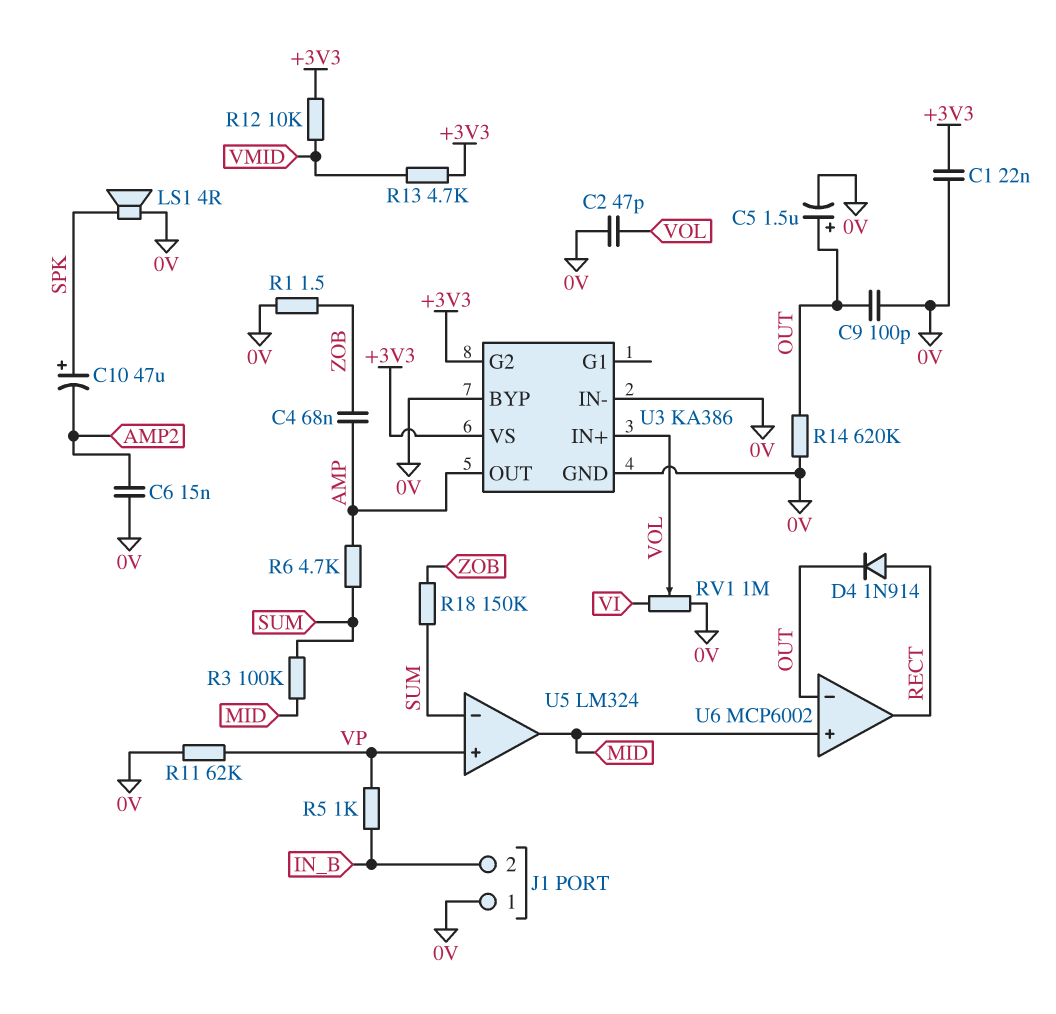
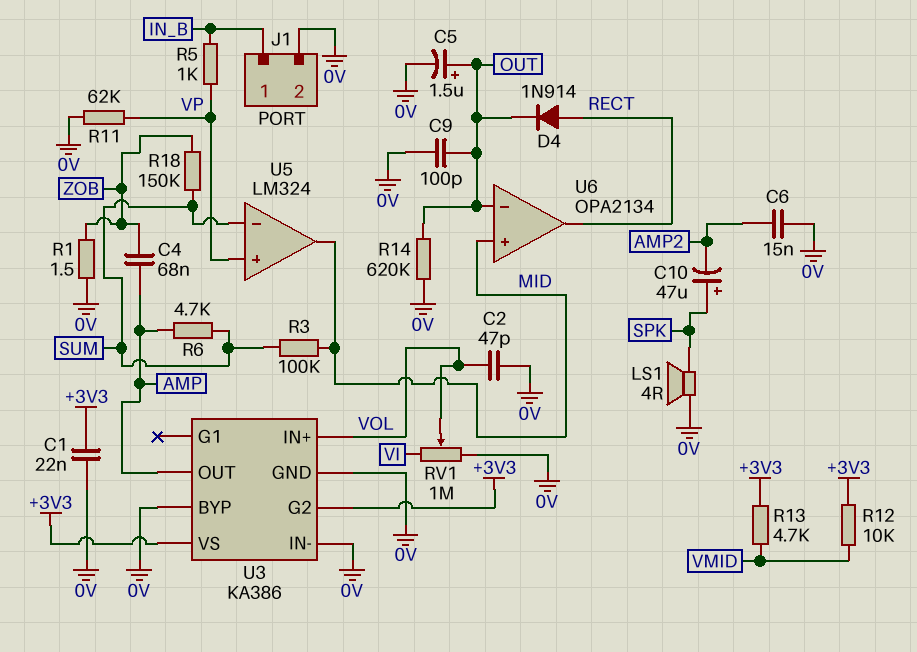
J1 pin 1: 0V -> IN_B
J1 pin 2: IN_B -> 0V
U6: MCP6002 -> OPA2134

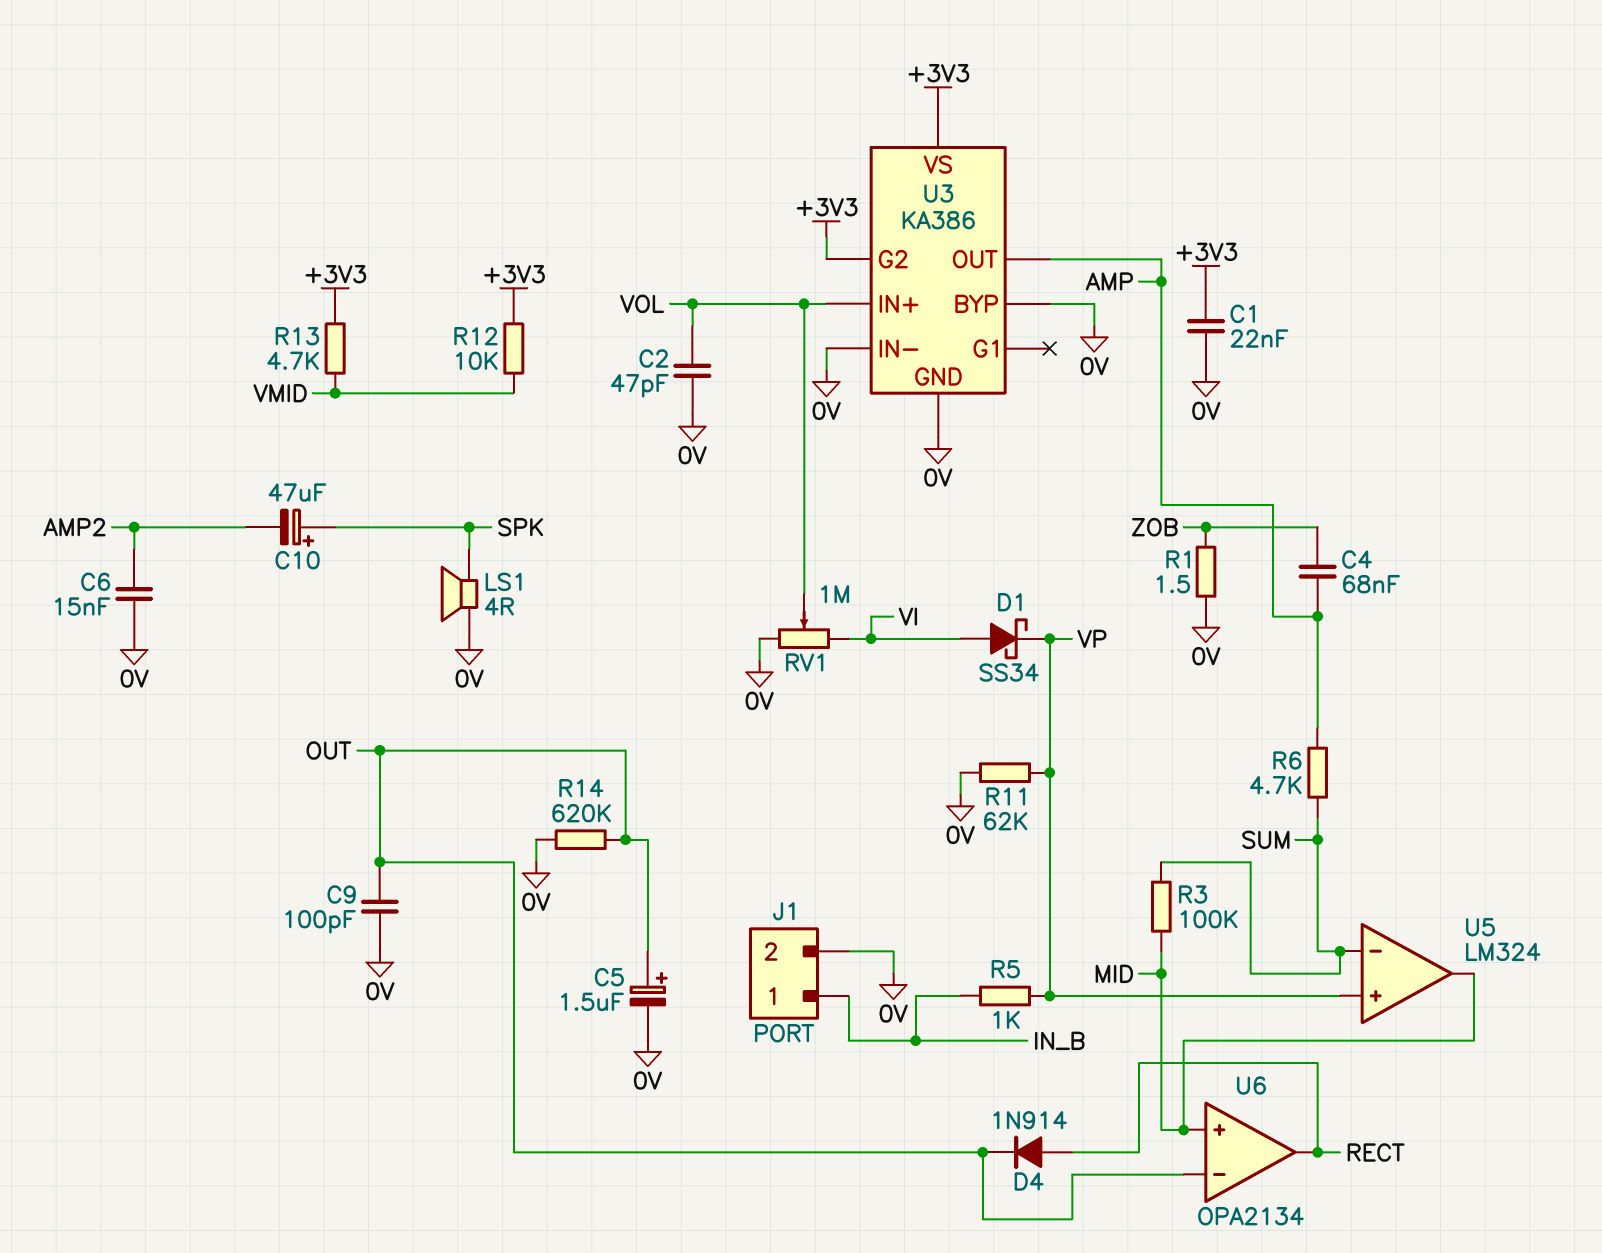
D1: none -> schottky SS34 (A VI, K VP)
R18: 150k (SUM, ZOB) -> none

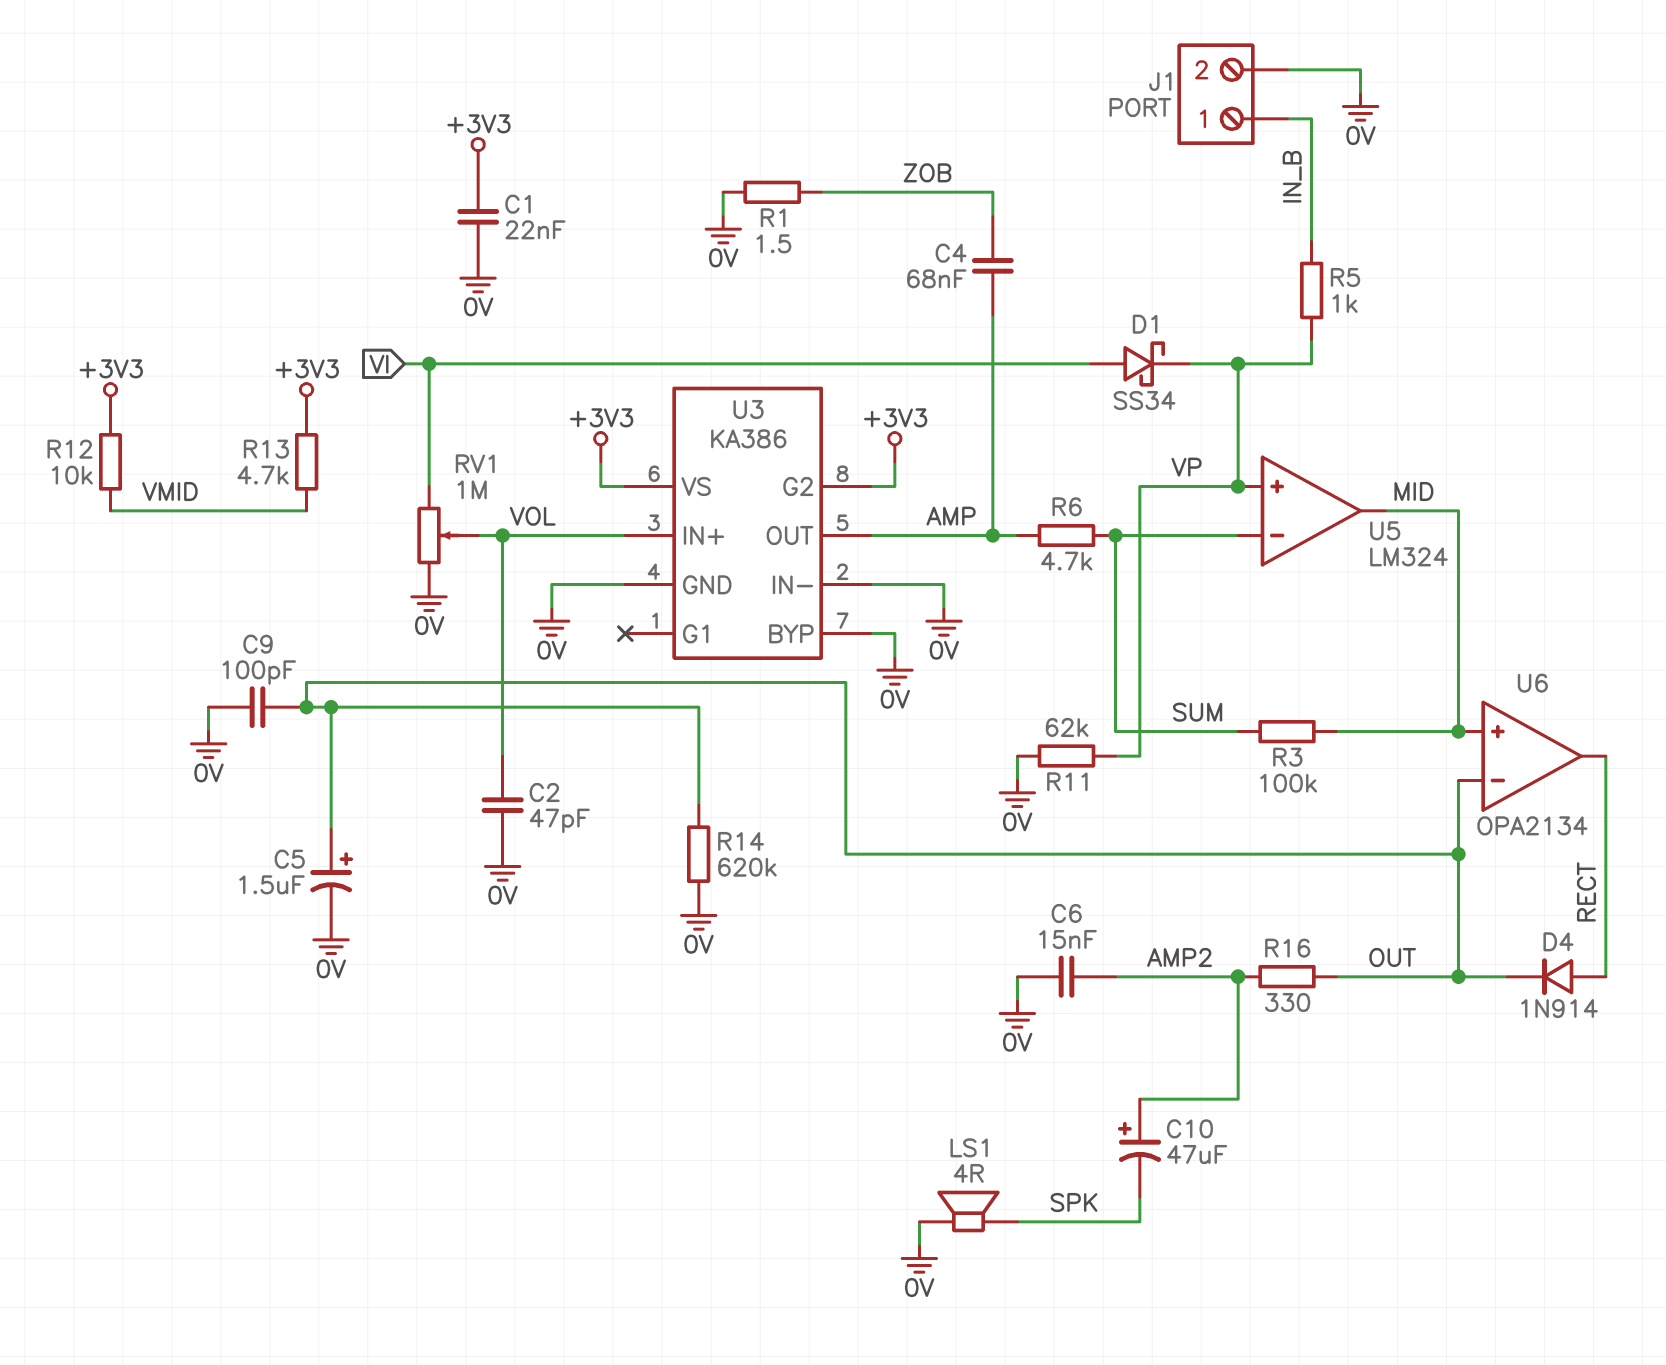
C10: 47uF (plus SPK, minus AMP2) -> 47uF (plus AMP2, minus SPK)
R16: none -> 330 (AMP2, OUT)

